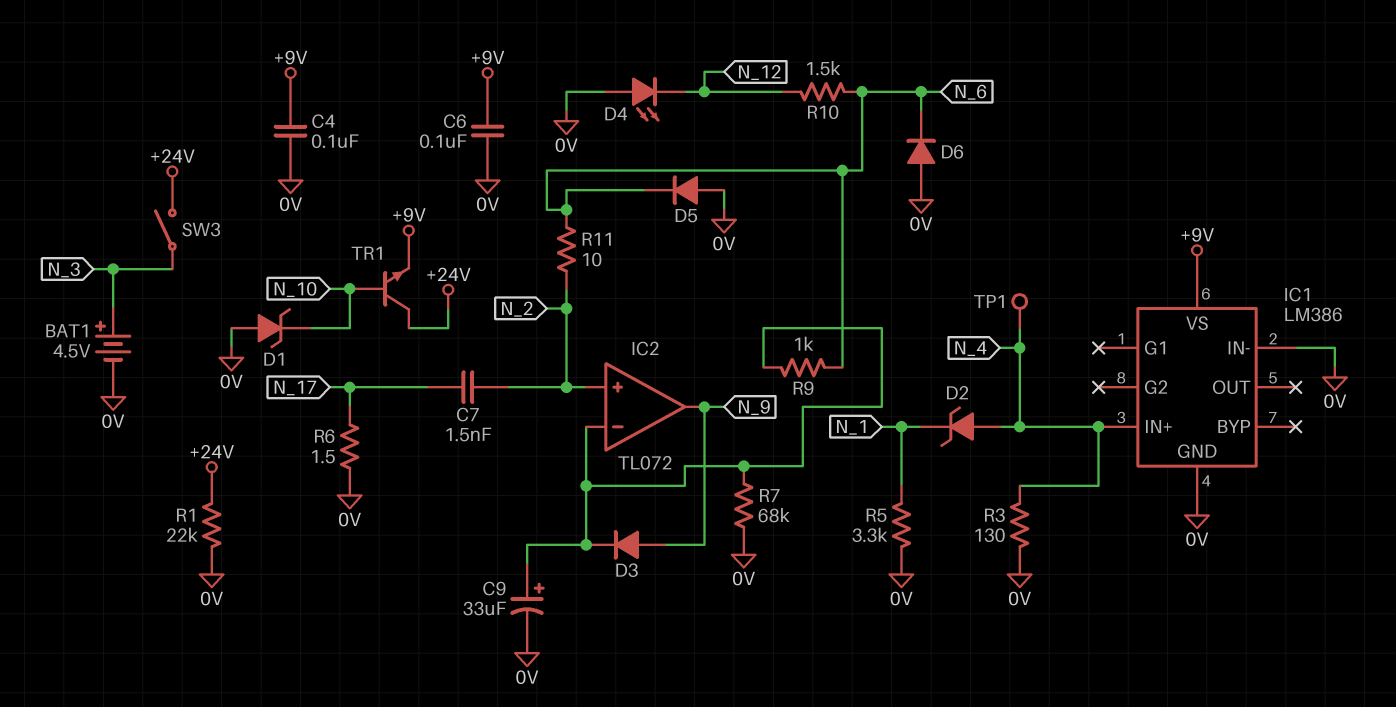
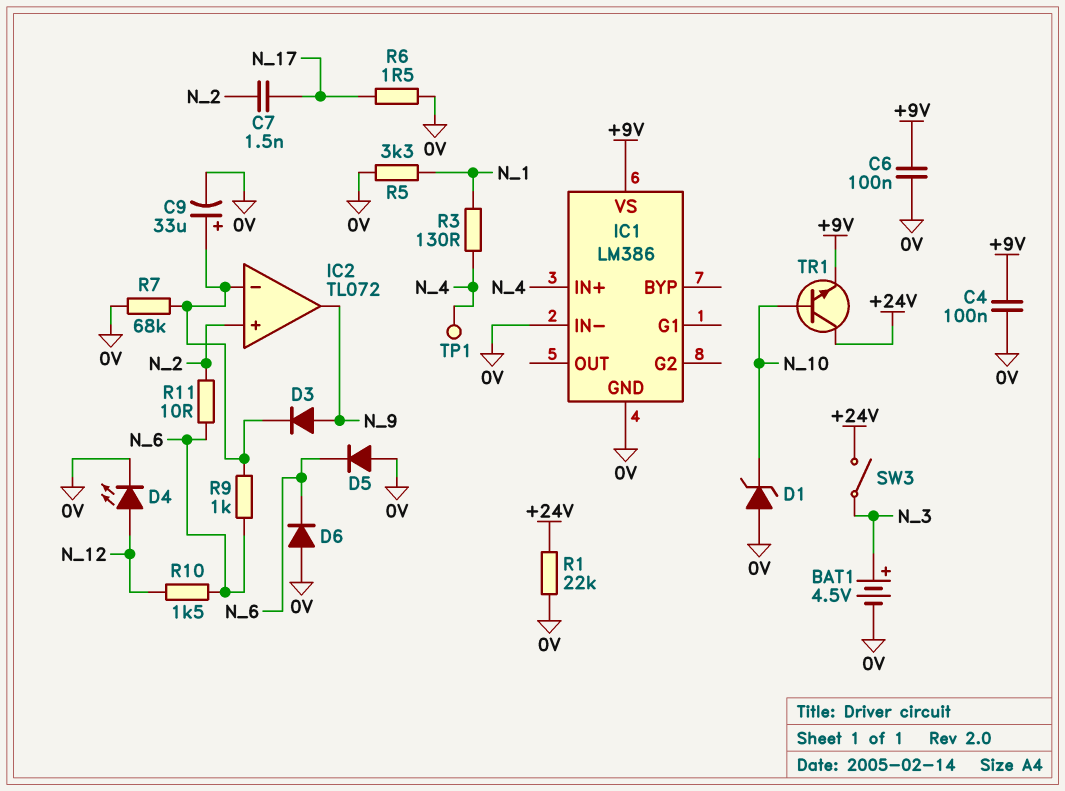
D2: zener (A N_4, K N_1) -> none
D4: LED (A 0V, K N_12) -> LED (A N_12, K 0V)
R3: 130 (0V, N_4) -> 130 (N_1, N_4)

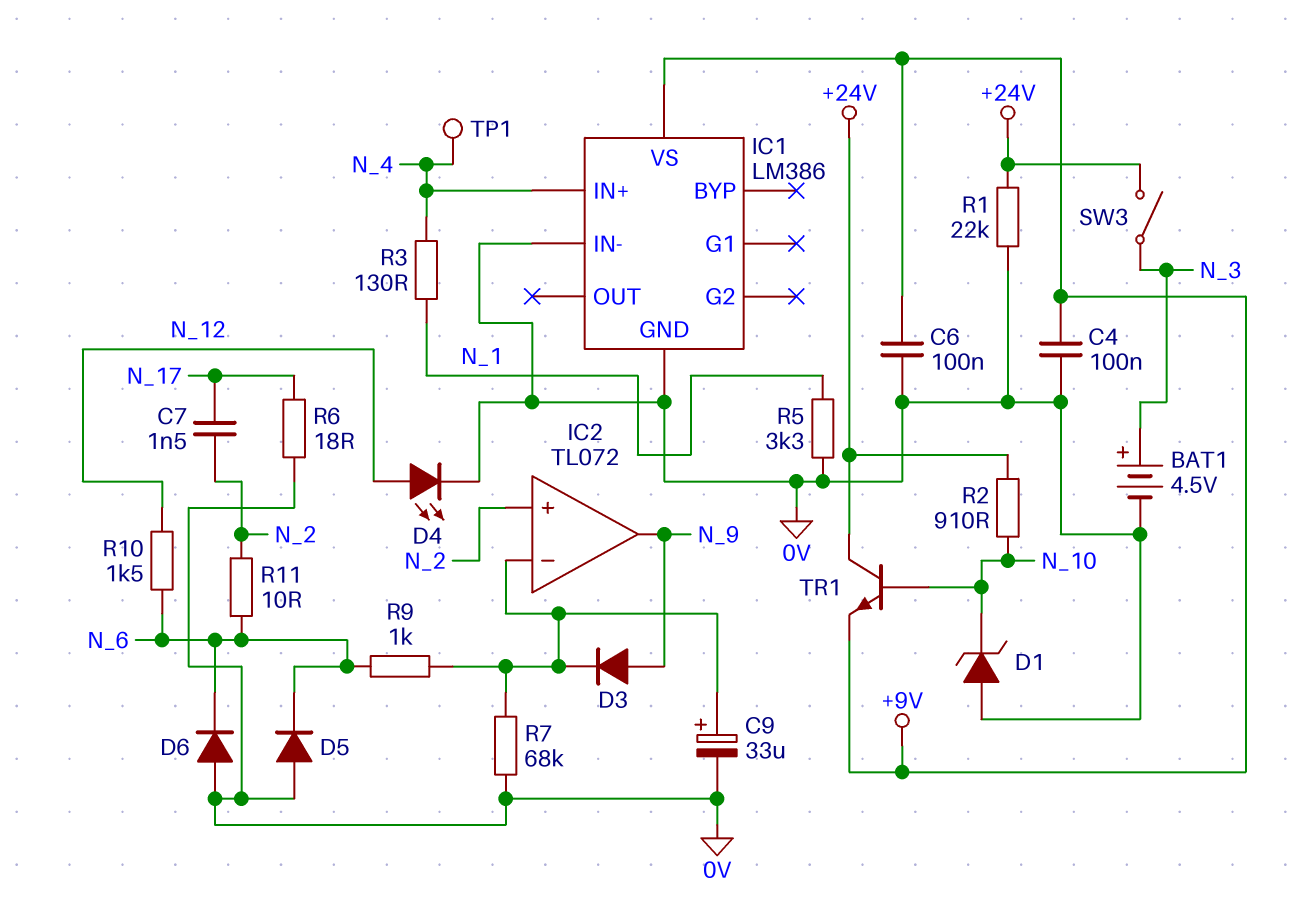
R2: none -> 910 (+24V, N_10)
R6: 1.5 (0V, N_17) -> 18 (0V, N_17)

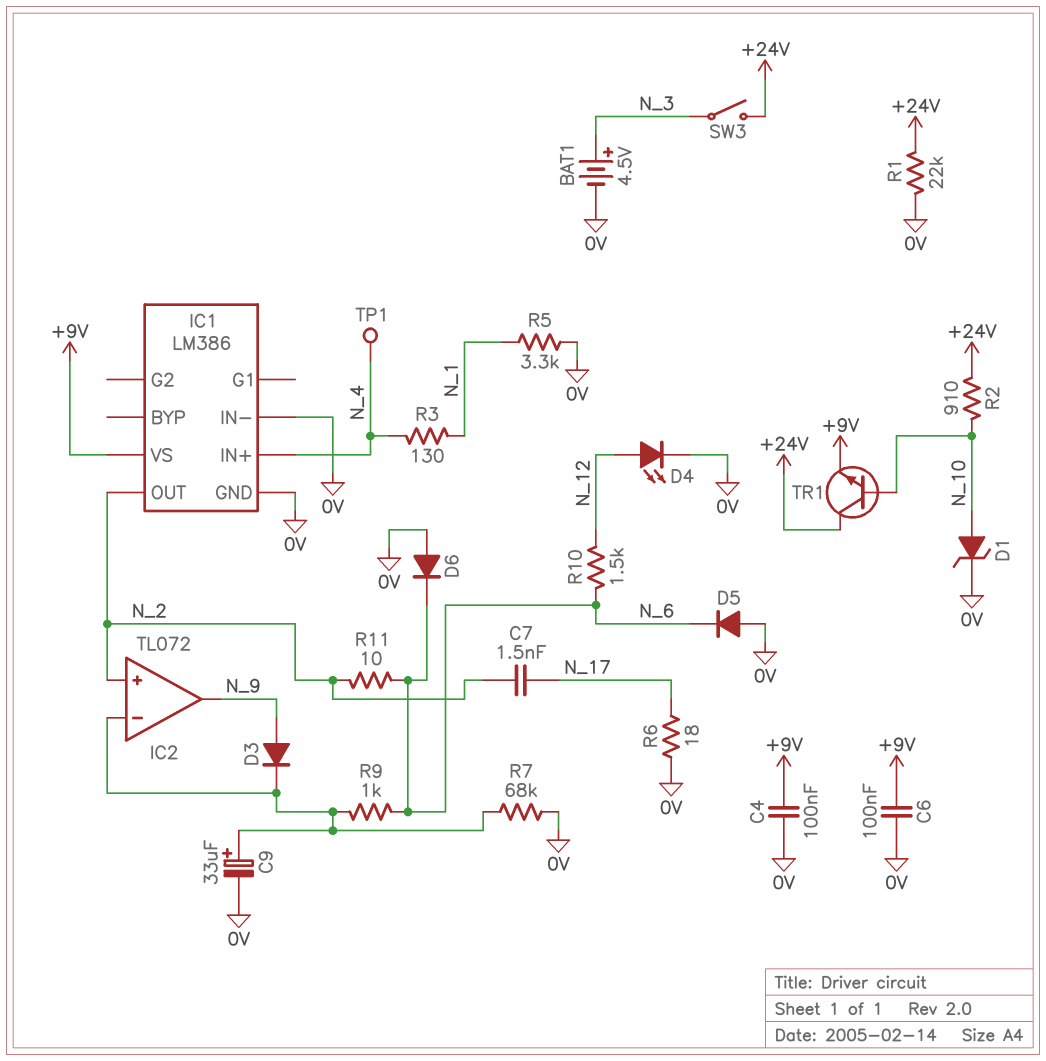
D1: zener (A 0V, K N_10) -> zener (A N_10, K 0V)
IC1 pin OUT: none -> N_2

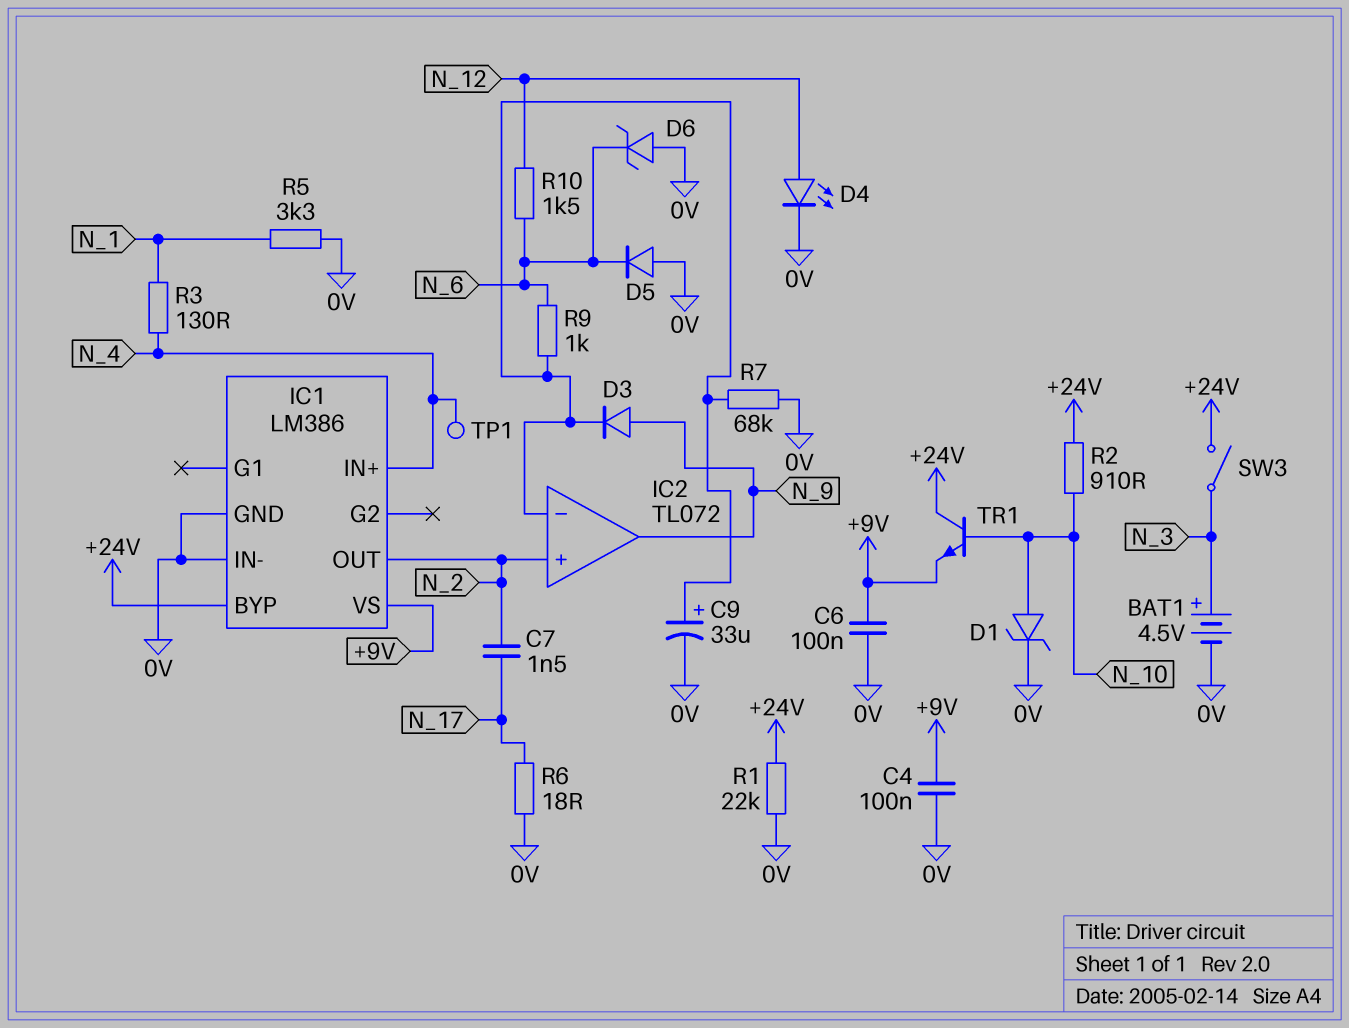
D6: diode (A 0V, K N_6) -> zener (A 0V, K N_6)
IC1 pin BYP: none -> +24V
R11: 10 (N_2, N_6) -> none

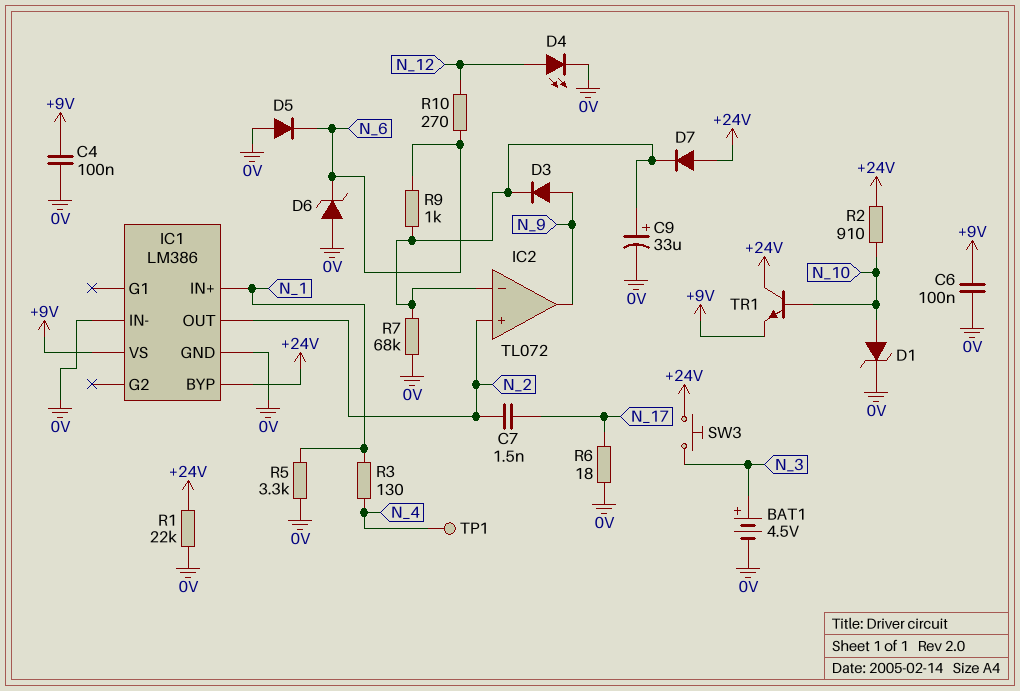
D7: none -> diode (A +24V, K IC2/in-)
IC1 pin IN+: N_4 -> N_1
R10: 1.5k (N_6, N_12) -> 270 (N_6, N_12)
SW3: switch (+24V, N_3) -> button (+24V, N_3)

